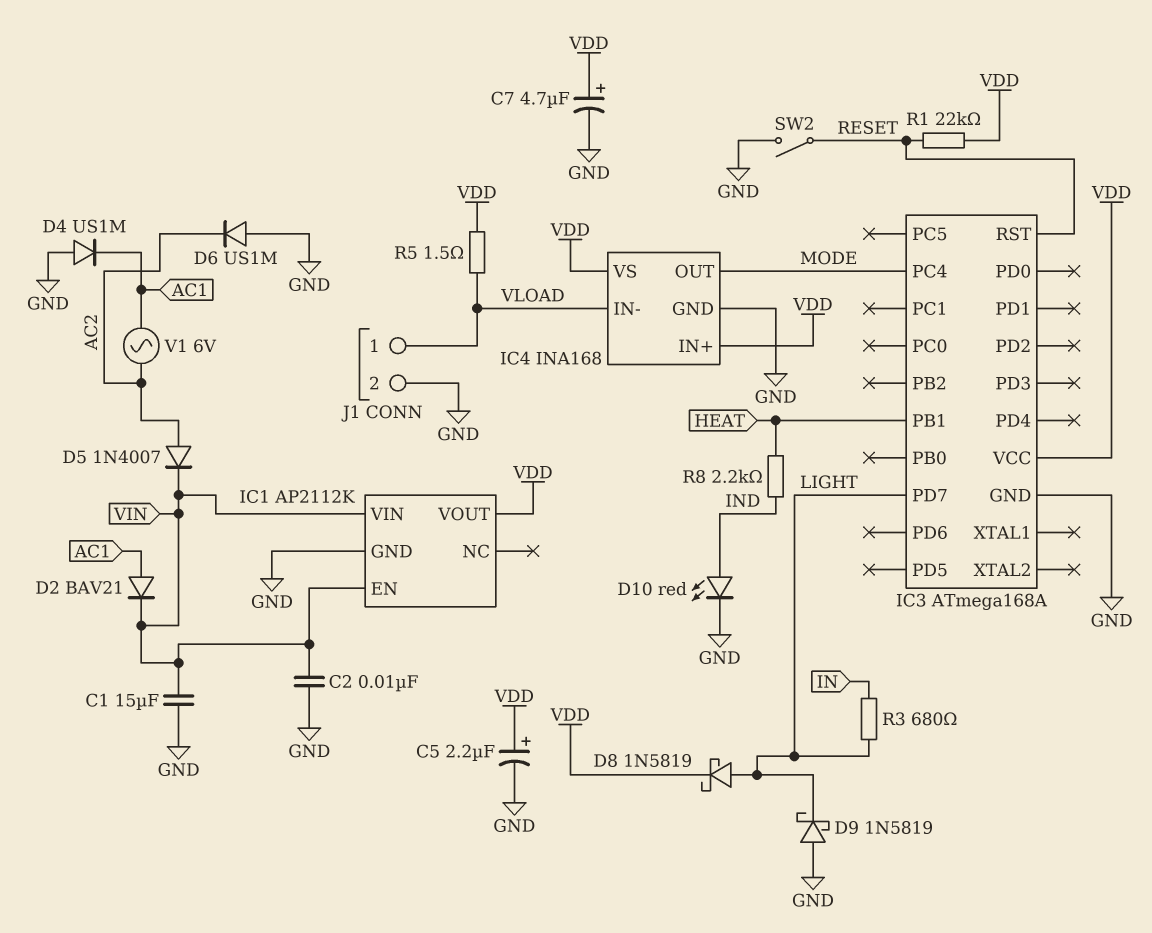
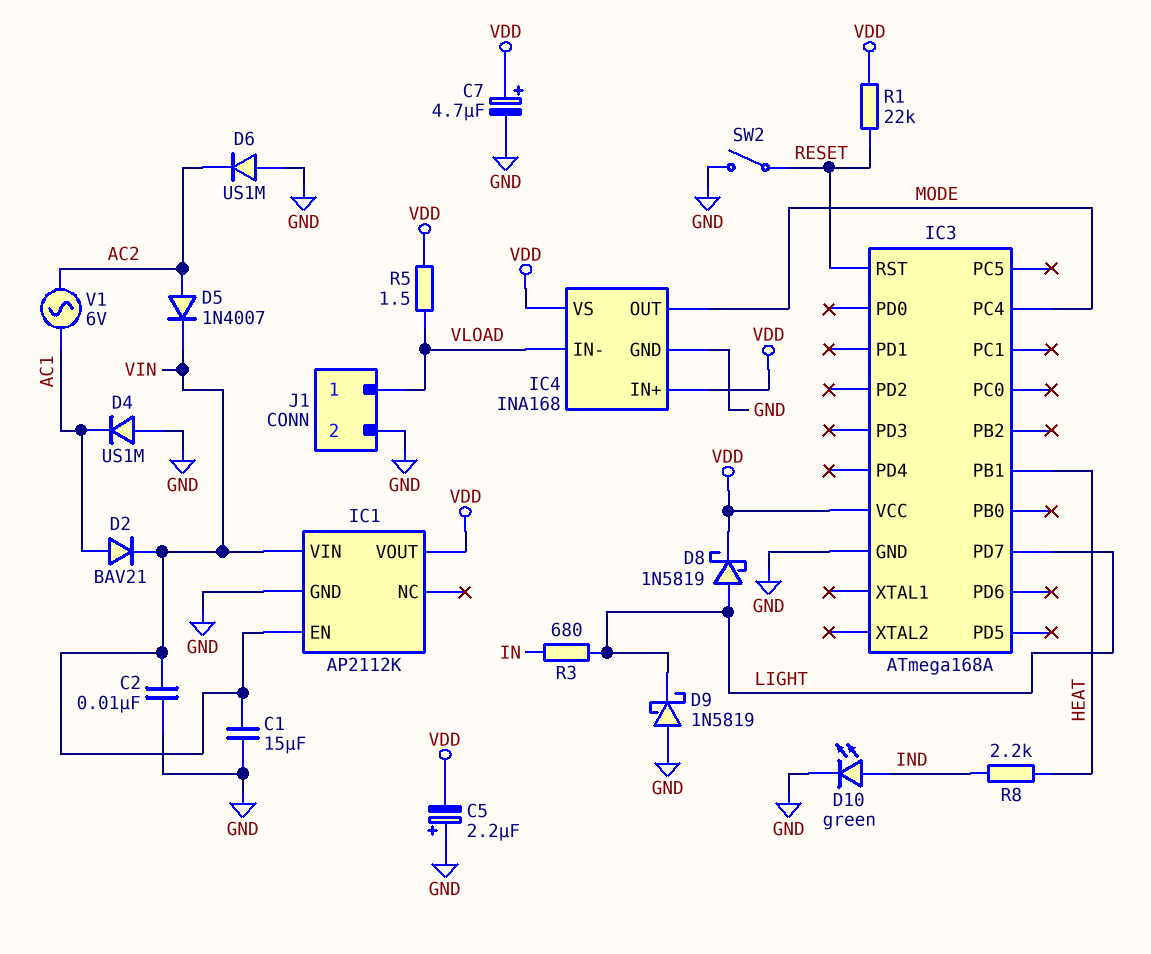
C5: 2.2uF (plus VDD, minus GND) -> 2.2uF (plus GND, minus VDD)
D10: LED red (A IND, K GND) -> LED green (A IND, K GND)

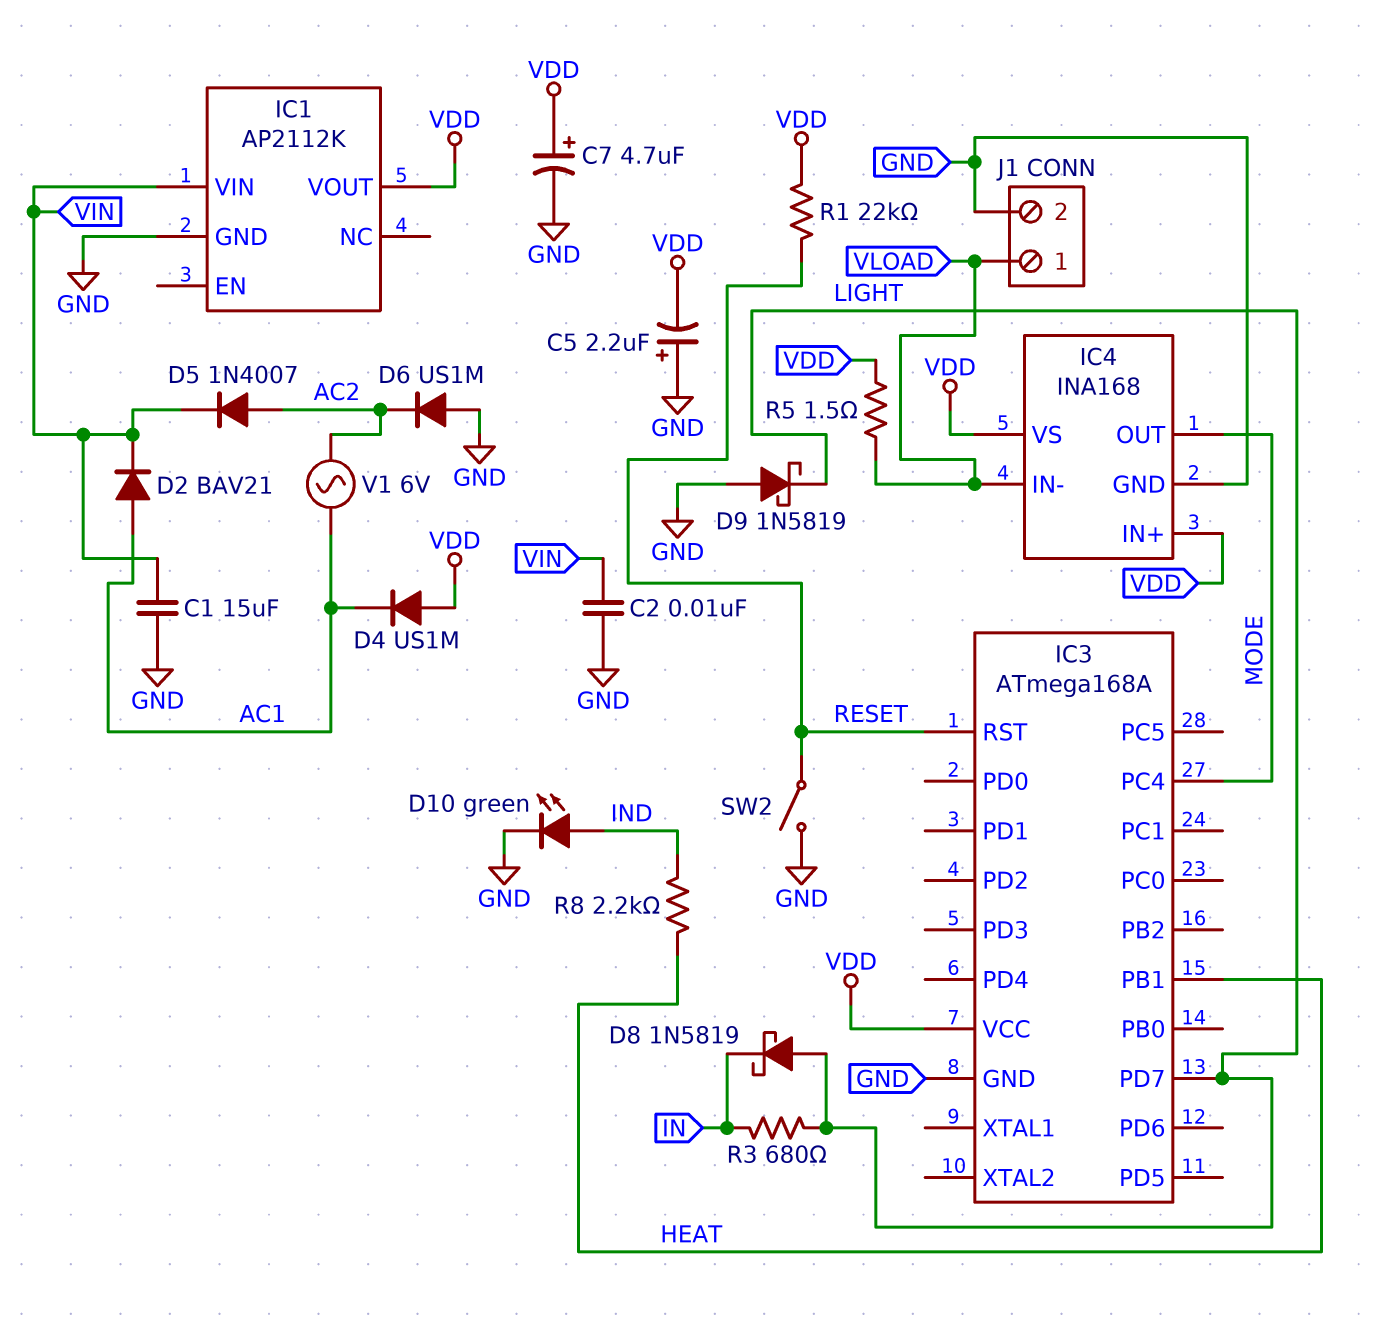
D4: diode US1M (A GND, K AC1) -> diode US1M (A VDD, K AC1)
D8: schottky 1N5819 (A LIGHT, K VDD) -> schottky 1N5819 (A LIGHT, K IN)
IC1 pin EN: VIN -> none

